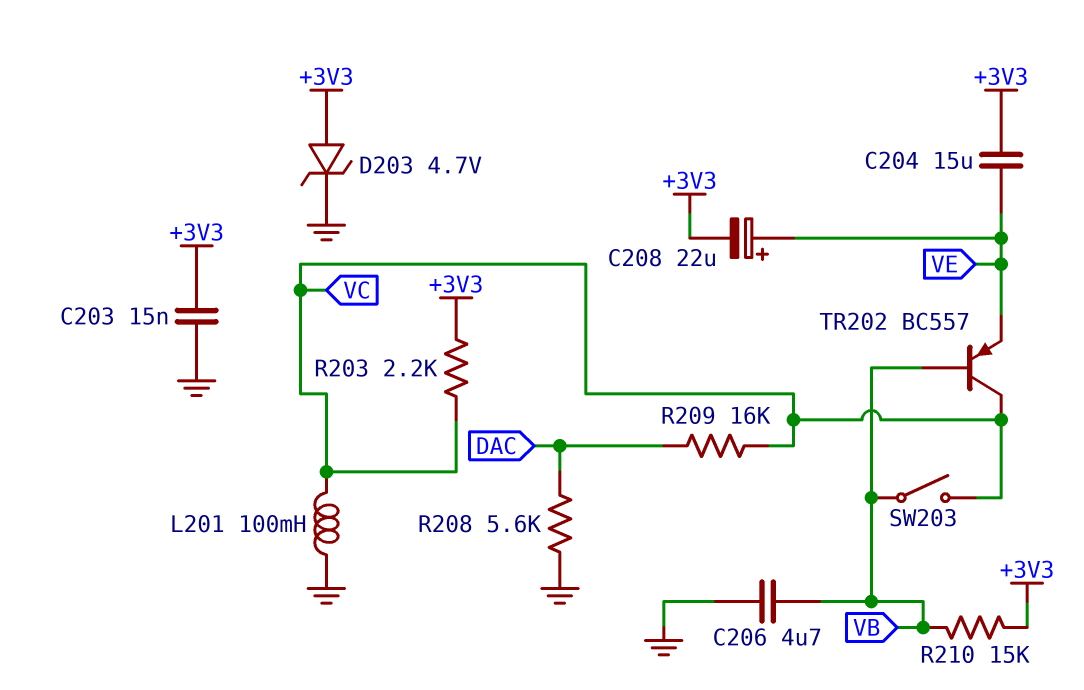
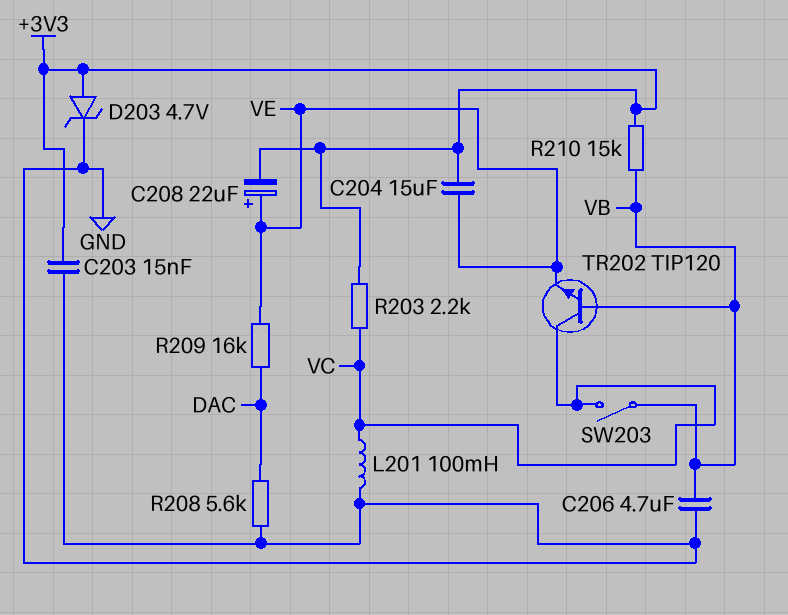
R209: 16k (DAC, VC) -> 16k (DAC, VE)
TR202: PNP BC557 (B VB, C VC, E VE) -> NPN TIP120 (B VB, C VC, E VE)

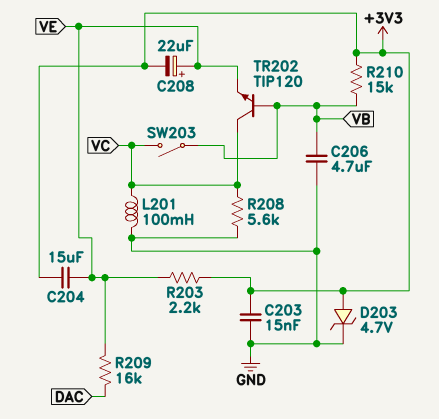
R203: 2.2k (+3V3, VC) -> 2.2k (+3V3, VE)
R208: 5.6k (DAC, GND) -> 5.6k (GND, VC)

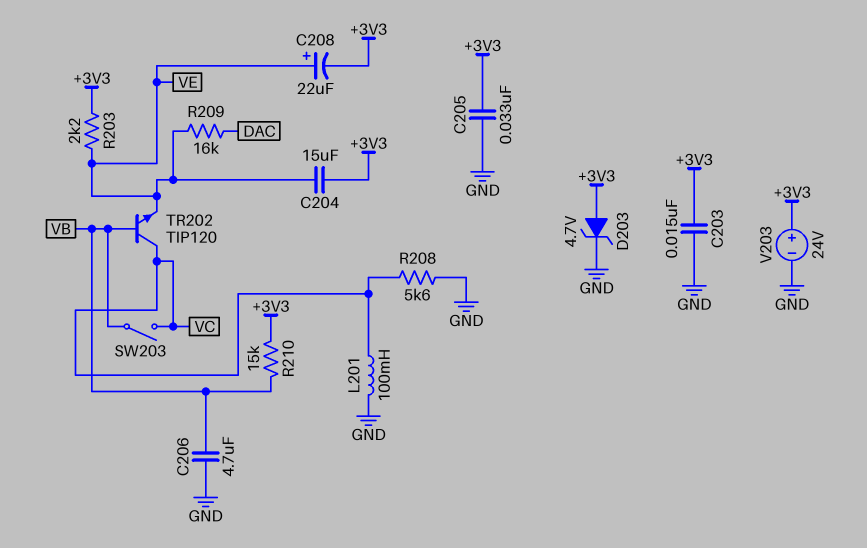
C205: none -> 33nF (+3V3, GND)
V203: none -> 24V (plus +3V3, minus GND)

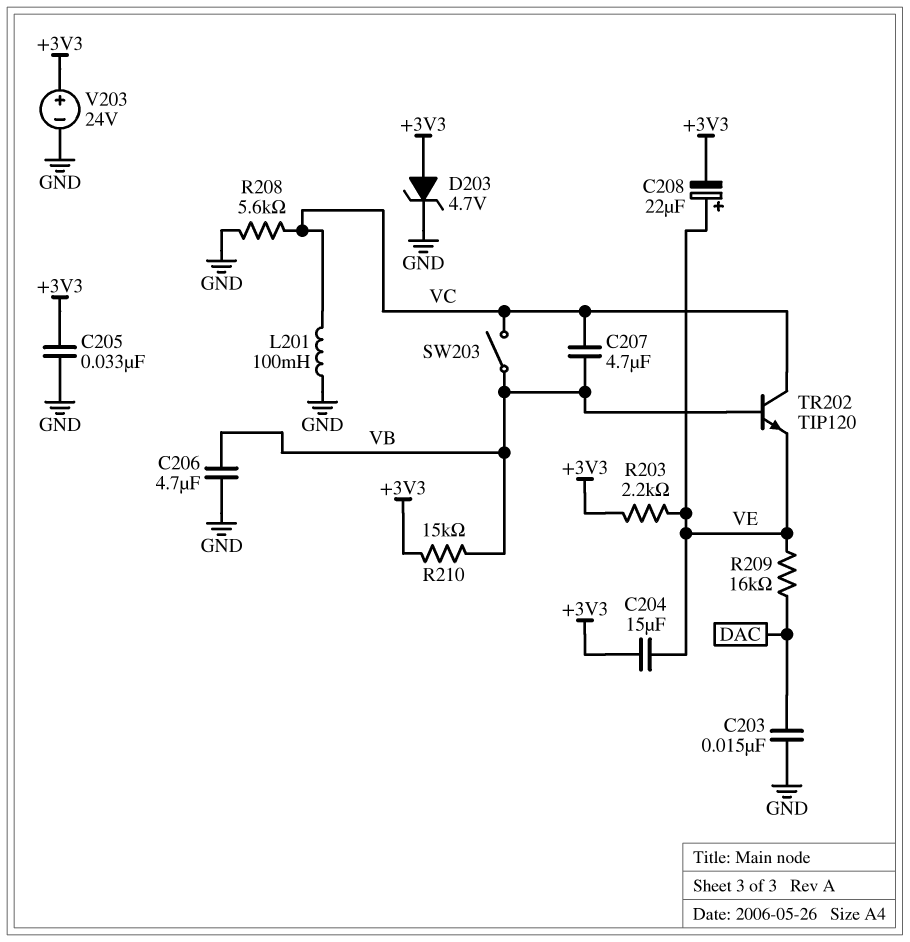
C203: 15nF (+3V3, GND) -> 15nF (DAC, GND)
C207: none -> 4.7uF (VB, VC)

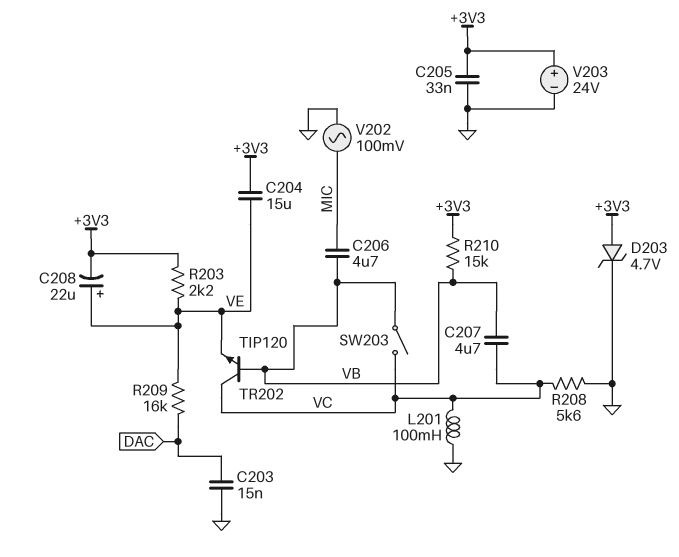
C206: 4.7uF (GND, VB) -> 4.7uF (MIC, VB)
V202: none -> AC 100mV (GND, MIC)

